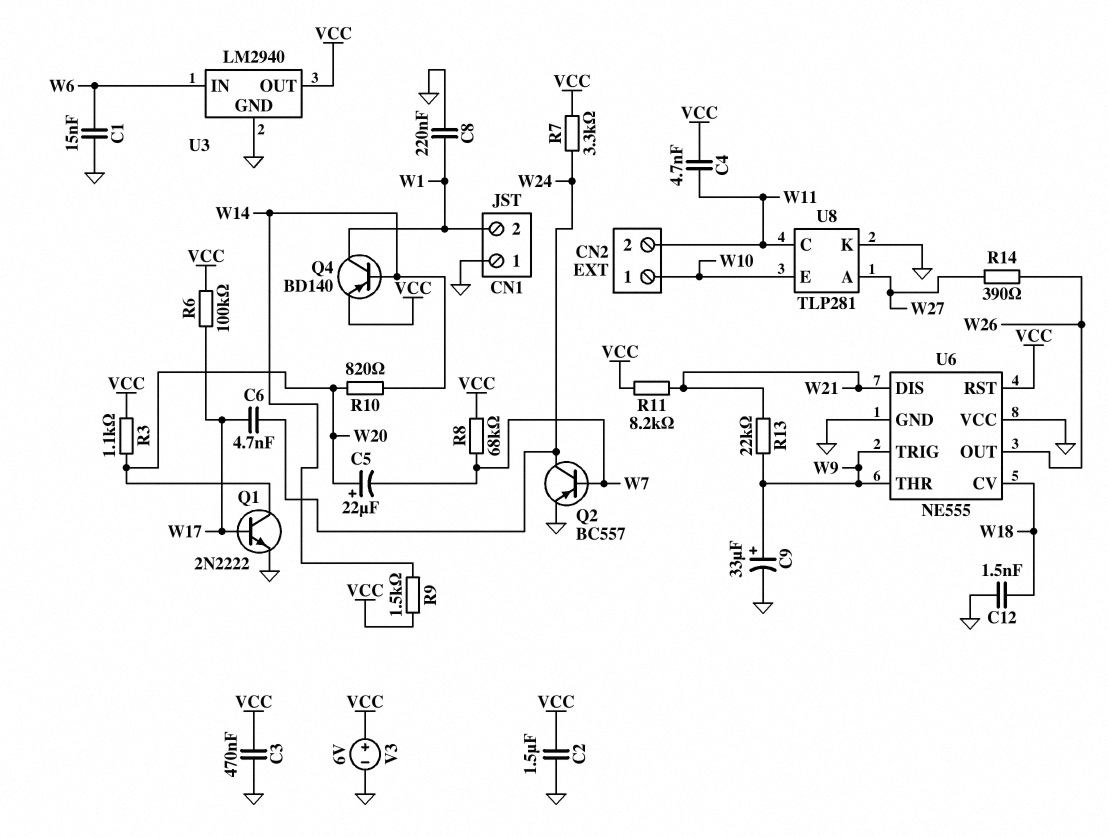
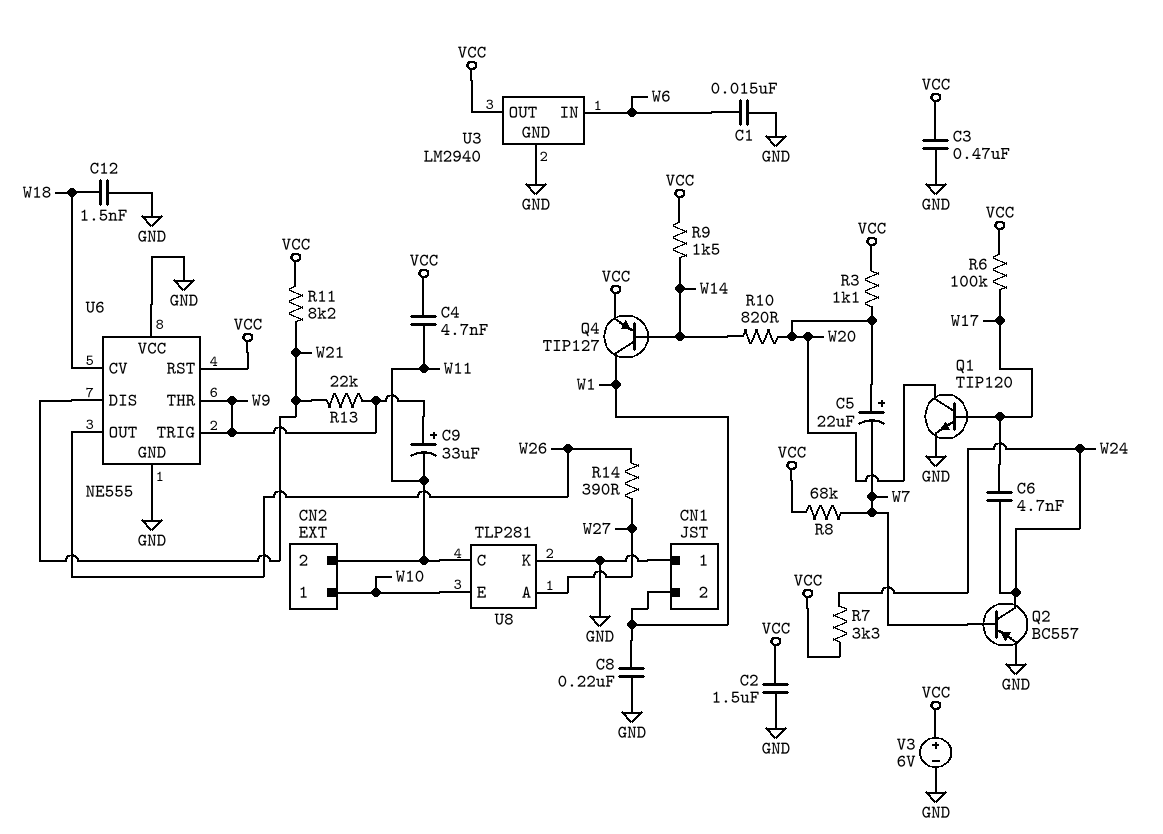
C9: 33uF (plus W9, minus GND) -> 33uF (plus W9, minus W11)
Q1: NPN 2N2222 (B W17, C W20, E GND) -> NPN TIP120 (B W17, C W20, E GND)
Q4: PNP BD140 (B W14, C W1, E VCC) -> PNP TIP127 (B W14, C W1, E VCC)

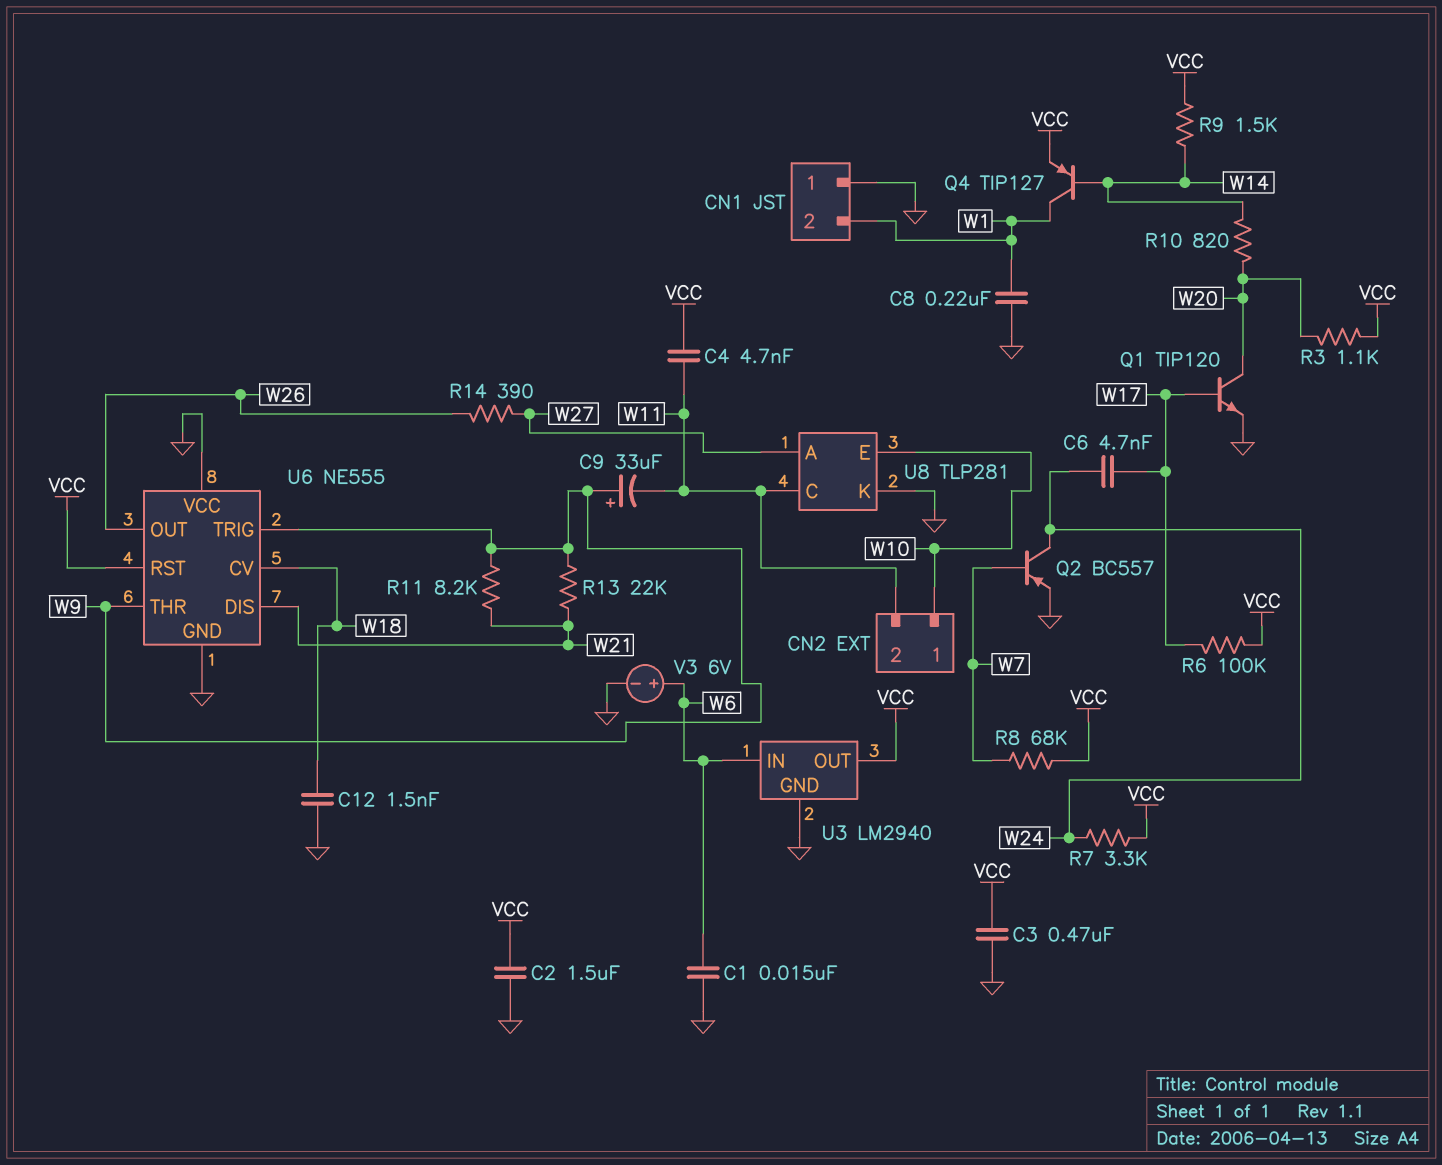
C5: 22uF (plus W20, minus W7) -> none
R11: 8.2k (VCC, W21) -> 8.2k (W9, W21)
V3: 6V (plus VCC, minus GND) -> 6V (plus W6, minus GND)

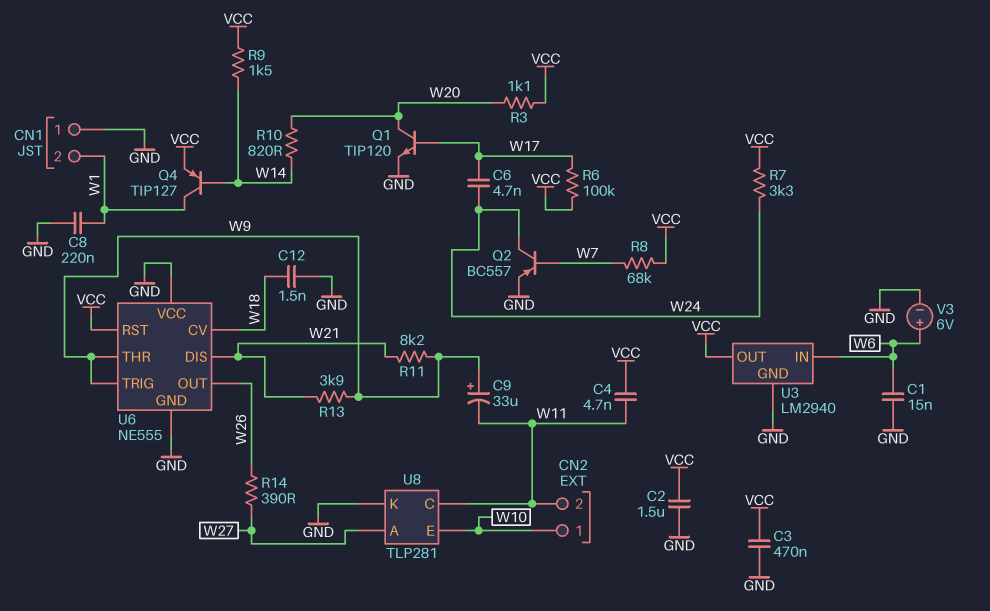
R13: 22k (W9, W21) -> 3.9k (W9, W21)

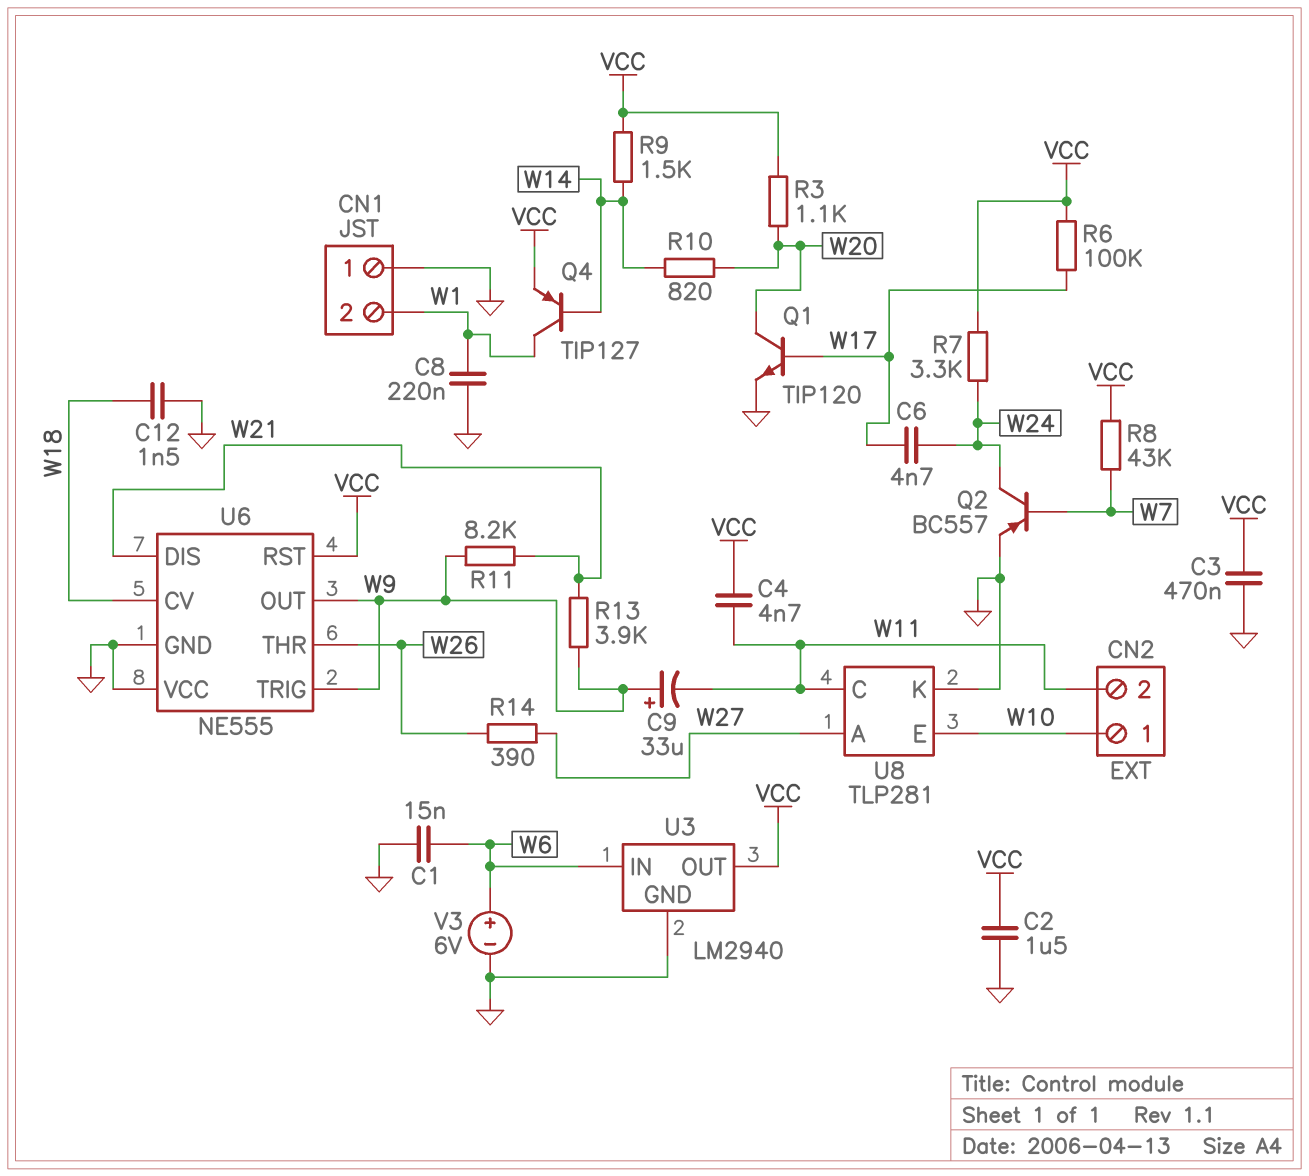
R8: 68k (VCC, W7) -> 43k (VCC, W7)
U6 pin OUT: W26 -> W9
U6 pin THR: W9 -> W26

